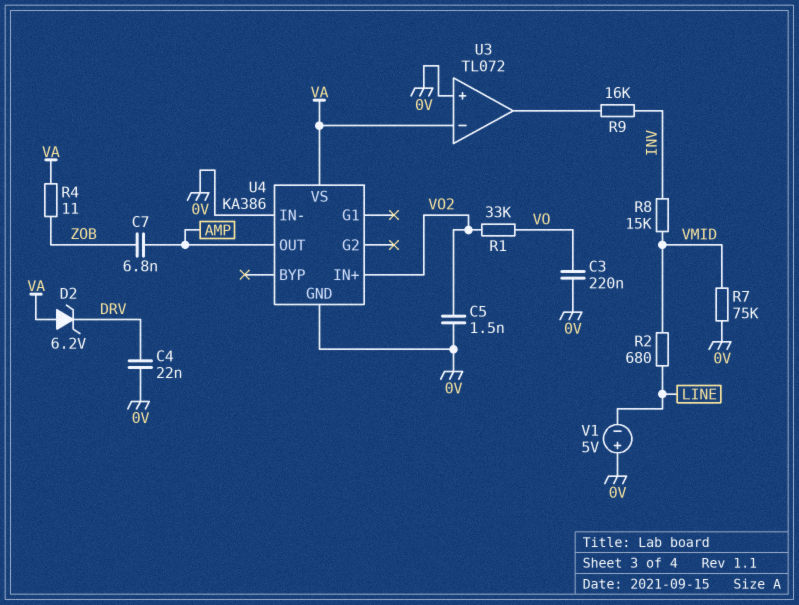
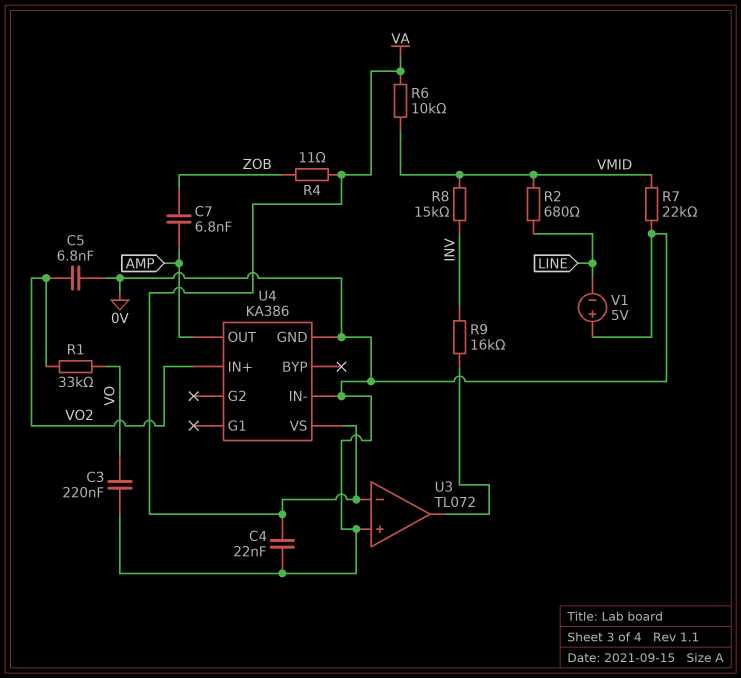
C4: 22nF (0V, DRV) -> 22nF (0V, VA)
C5: 1.5nF (0V, VO2) -> 6.8nF (0V, VO2)
D2: zener 6.2V (A VA, K DRV) -> none
R6: none -> 10k (VA, VMID)
R7: 75k (0V, VMID) -> 22k (0V, VMID)

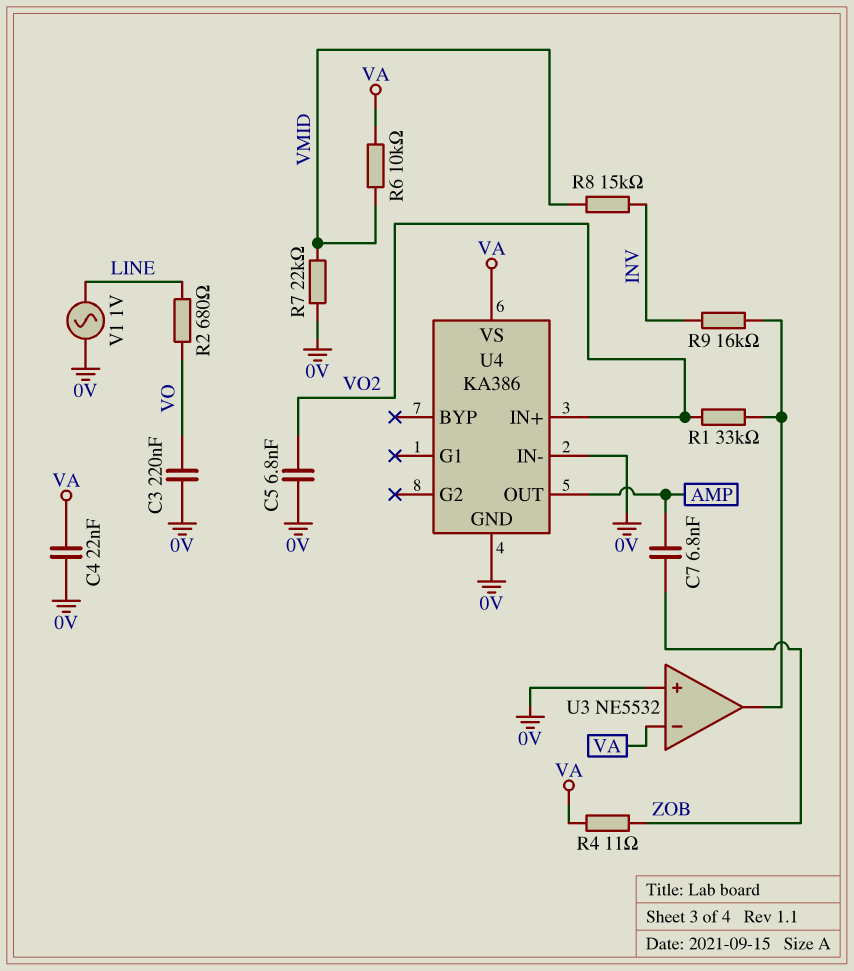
R1: 33k (VO, VO2) -> 33k (U3/out, VO2)
R2: 680 (LINE, VMID) -> 680 (LINE, VO)
U3: TL072 -> NE5532
V1: 5V (plus 0V, minus LINE) -> AC 1V (0V, LINE)

